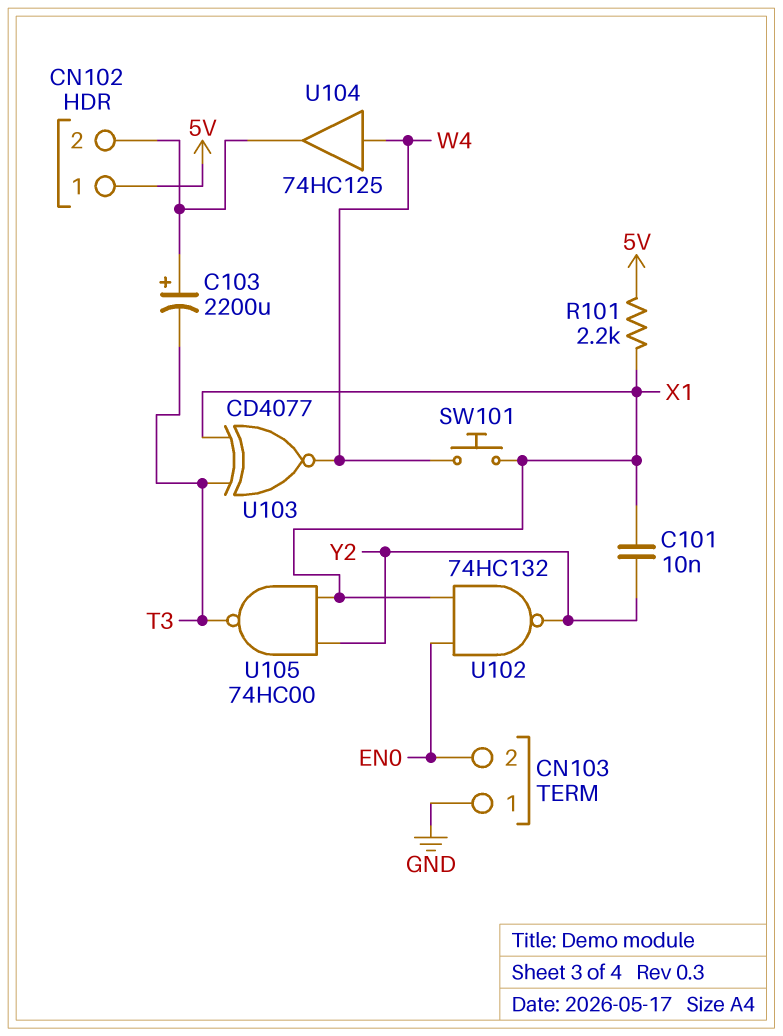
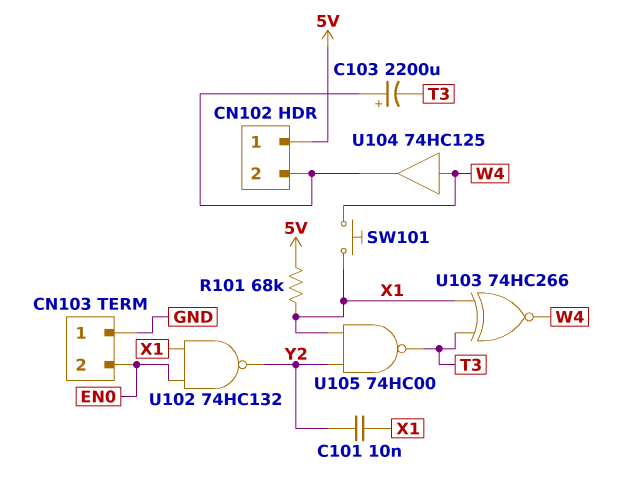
R101: 2.2k (5V, X1) -> 68k (5V, X1)
U103: XNOR CD4077 (in T3, in X1, out W4) -> XNOR 74HC266 (in T3, in X1, out W4)

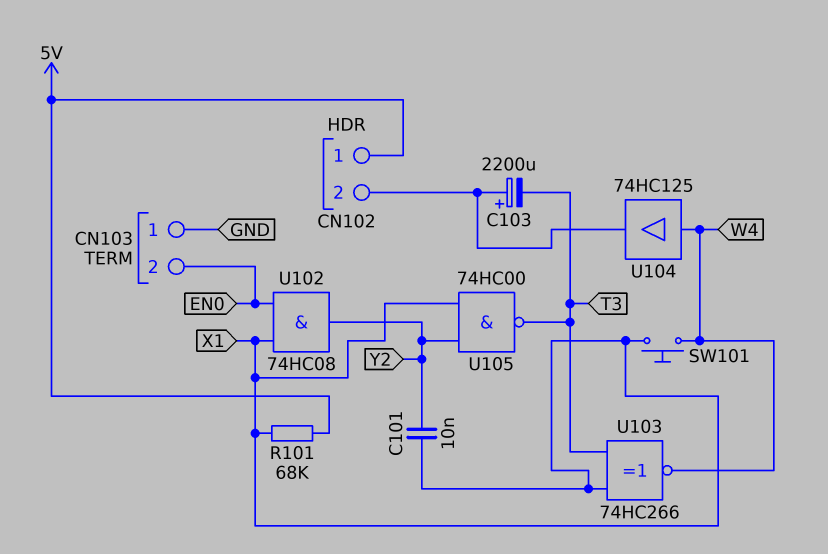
U102: NAND 74HC132 (in EN0, in X1, out Y2) -> AND 74HC08 (in EN0, in X1, out Y2)

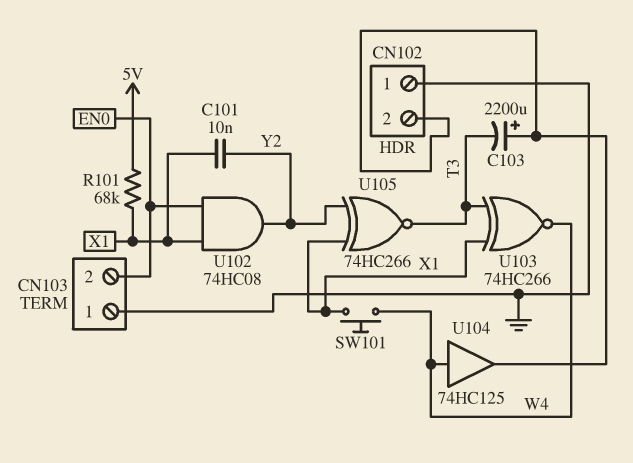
CN102 pin 1: 5V -> GND
U105: NAND 74HC00 (in X1, in Y2, out T3) -> XNOR 74HC266 (in X1, in Y2, out T3)

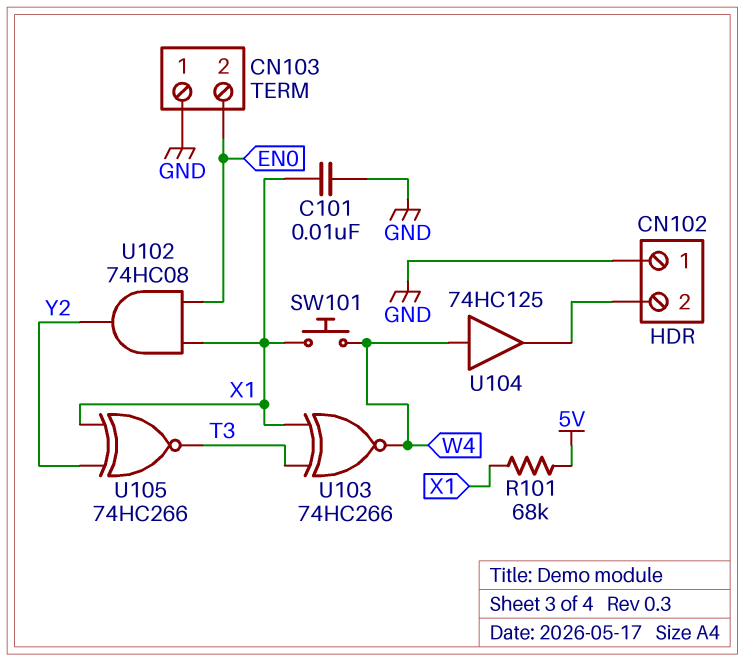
C101: 10nF (X1, Y2) -> 10nF (GND, X1)
C103: 2200uF (plus CN102/2, minus T3) -> none

